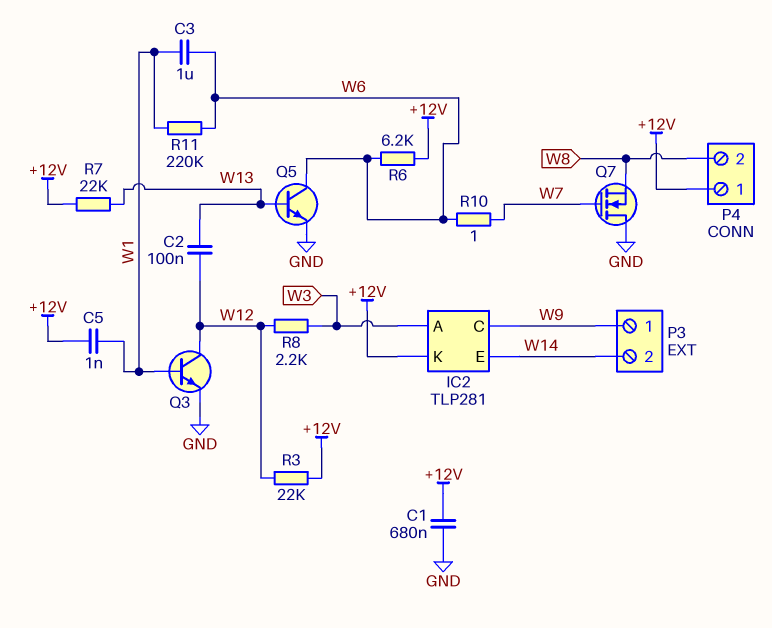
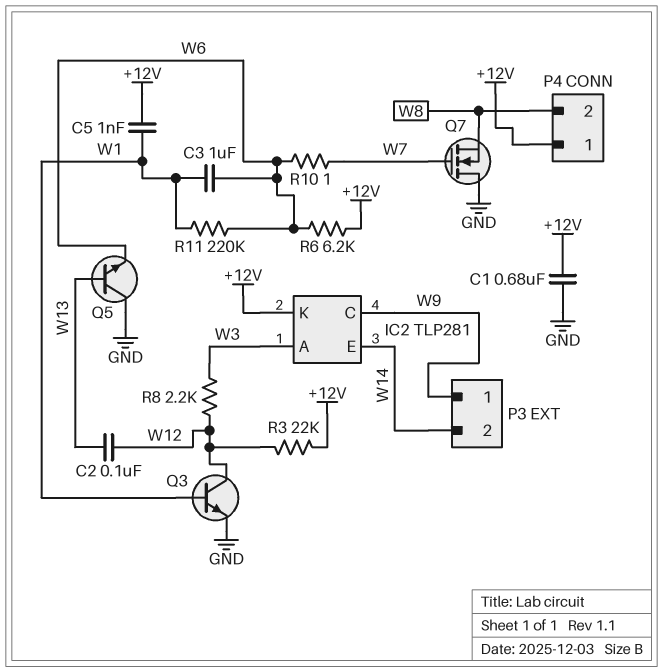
Q5: NPN (B W13, C W6, E GND) -> NPN (B W13, C GND, E W6)
R7: 22k (+12V, W13) -> none

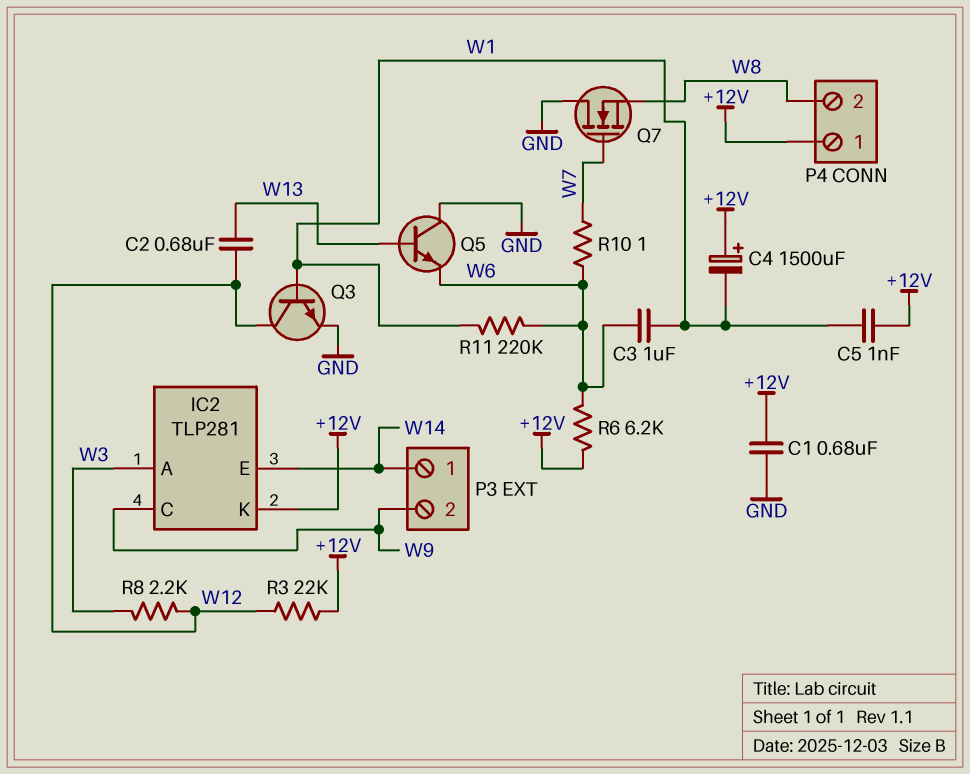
C2: 100nF (W12, W13) -> 680nF (W12, W13)
C4: none -> 1500uF (plus +12V, minus W1)
P3 pin 1: W9 -> W14
P3 pin 2: W14 -> W9

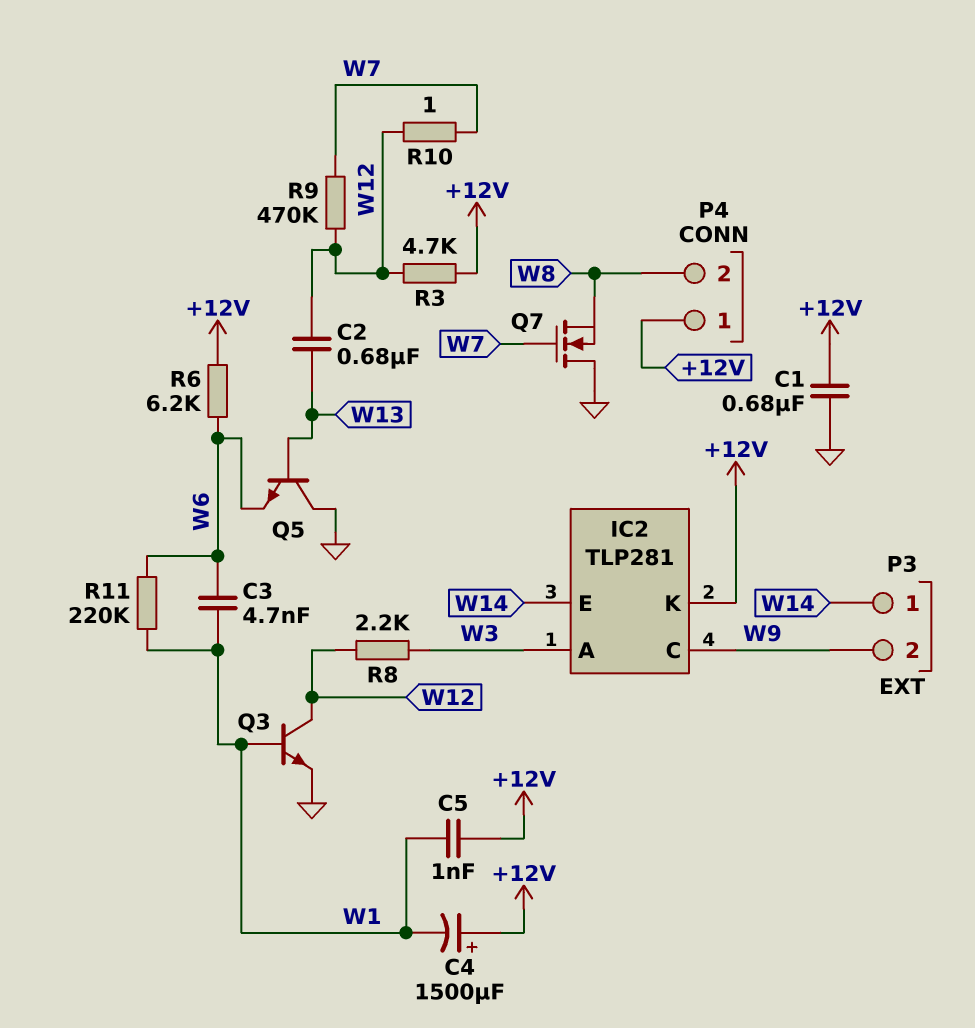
C3: 1uF (W1, W6) -> 4.7nF (W1, W6)
R3: 22k (+12V, W12) -> 4.7k (+12V, W12)
R9: none -> 470k (W7, W12)
R10: 1 (W6, W7) -> 1 (W7, W12)

